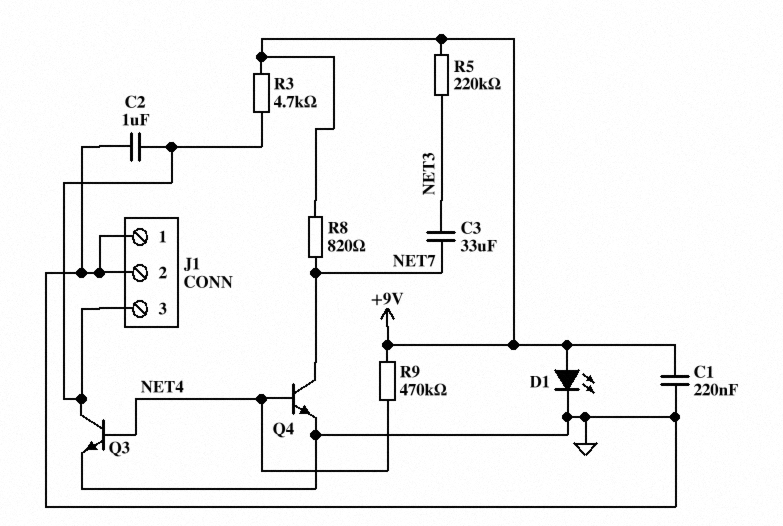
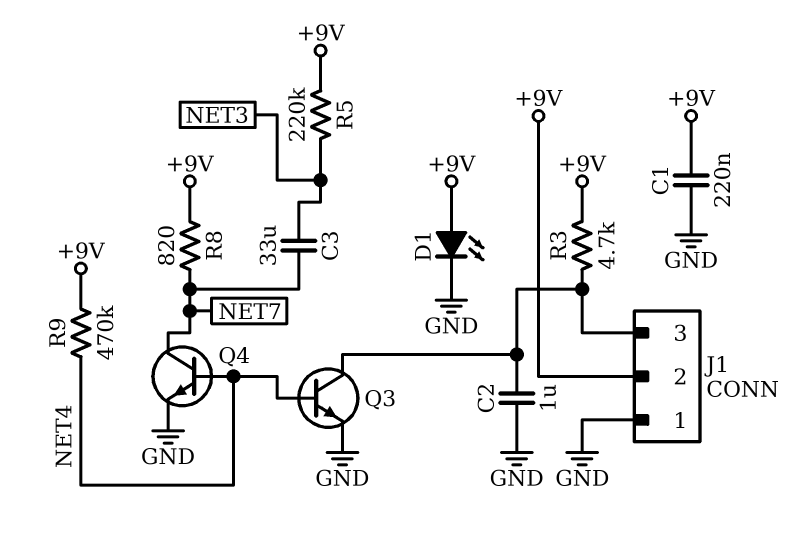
J1 pin 2: GND -> +9V

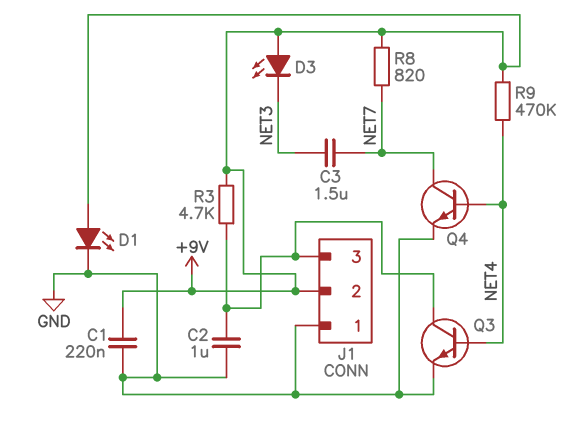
C3: 33uF (NET3, NET7) -> 1.5uF (NET3, NET7)
D3: none -> LED (A +9V, K NET3)
R5: 220k (+9V, NET3) -> none

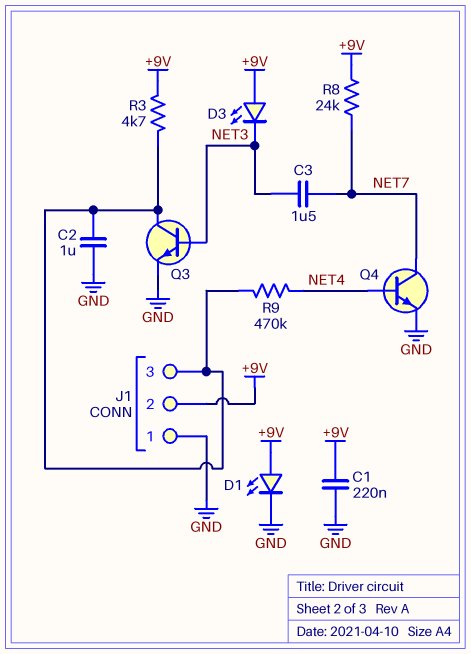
Q3: NPN (B NET4, C J1/3, E GND) -> NPN (B NET3, C J1/3, E GND)
R8: 820 (+9V, NET7) -> 24k (+9V, NET7)
R9: 470k (+9V, NET4) -> 470k (J1/3, NET4)

